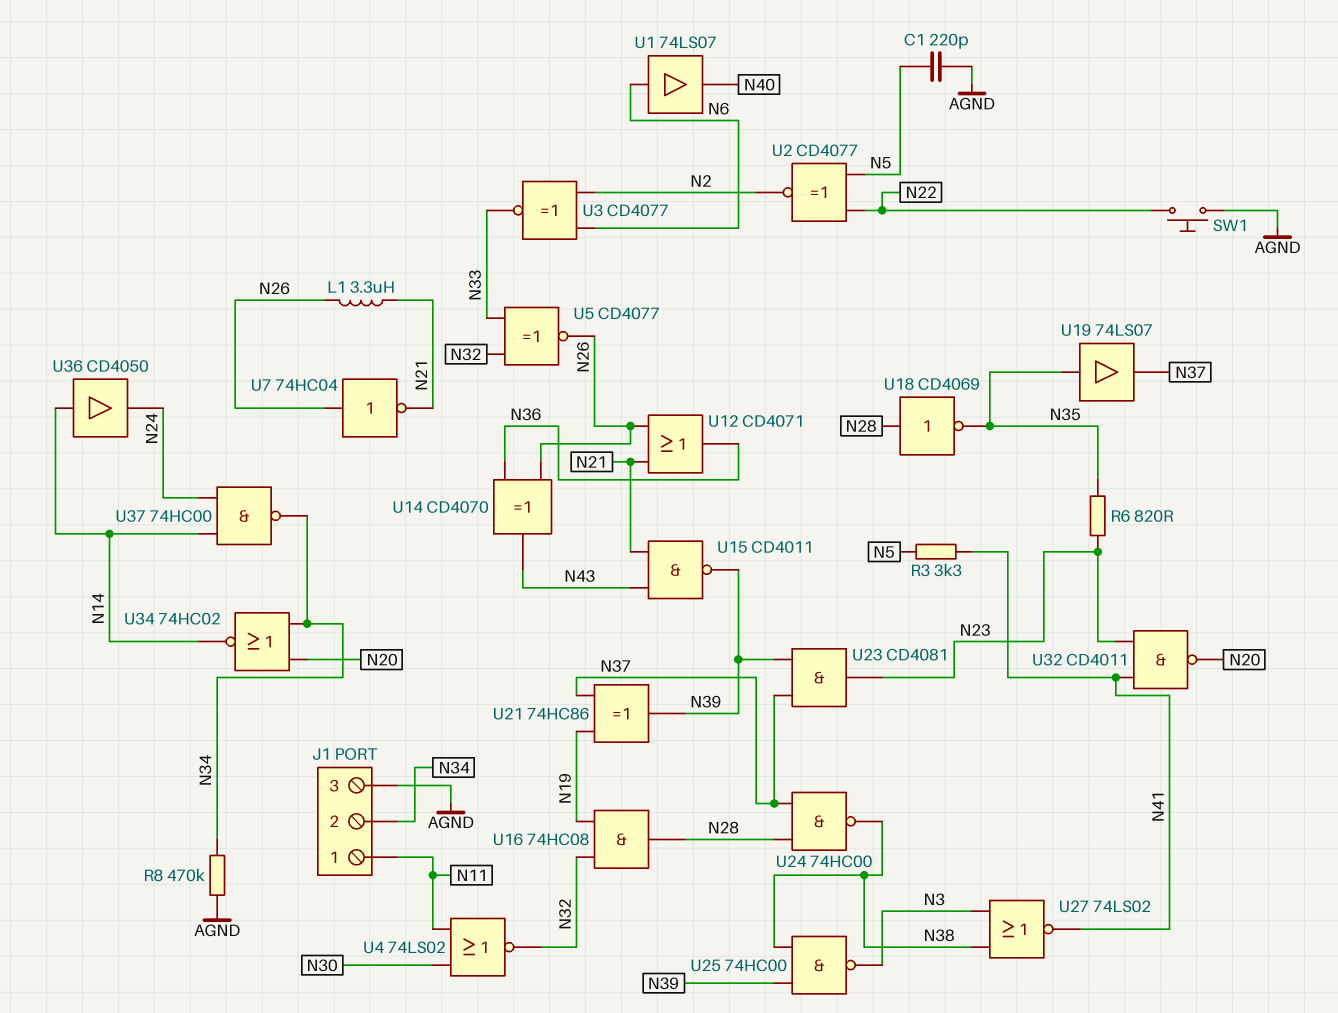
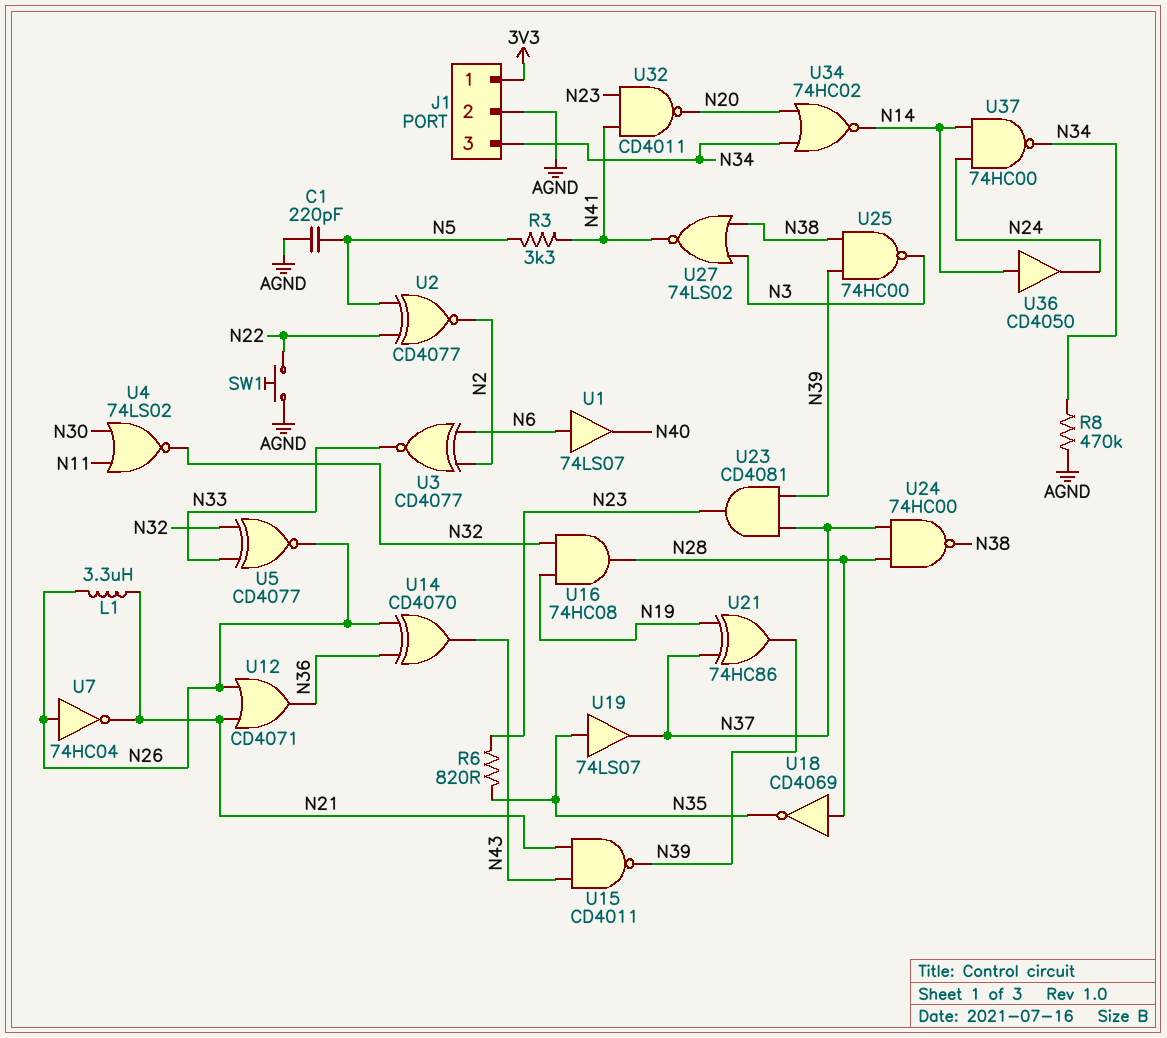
J1 pin 1: N11 -> 3V3
J1 pin 2: N34 -> AGND
J1 pin 3: AGND -> N34

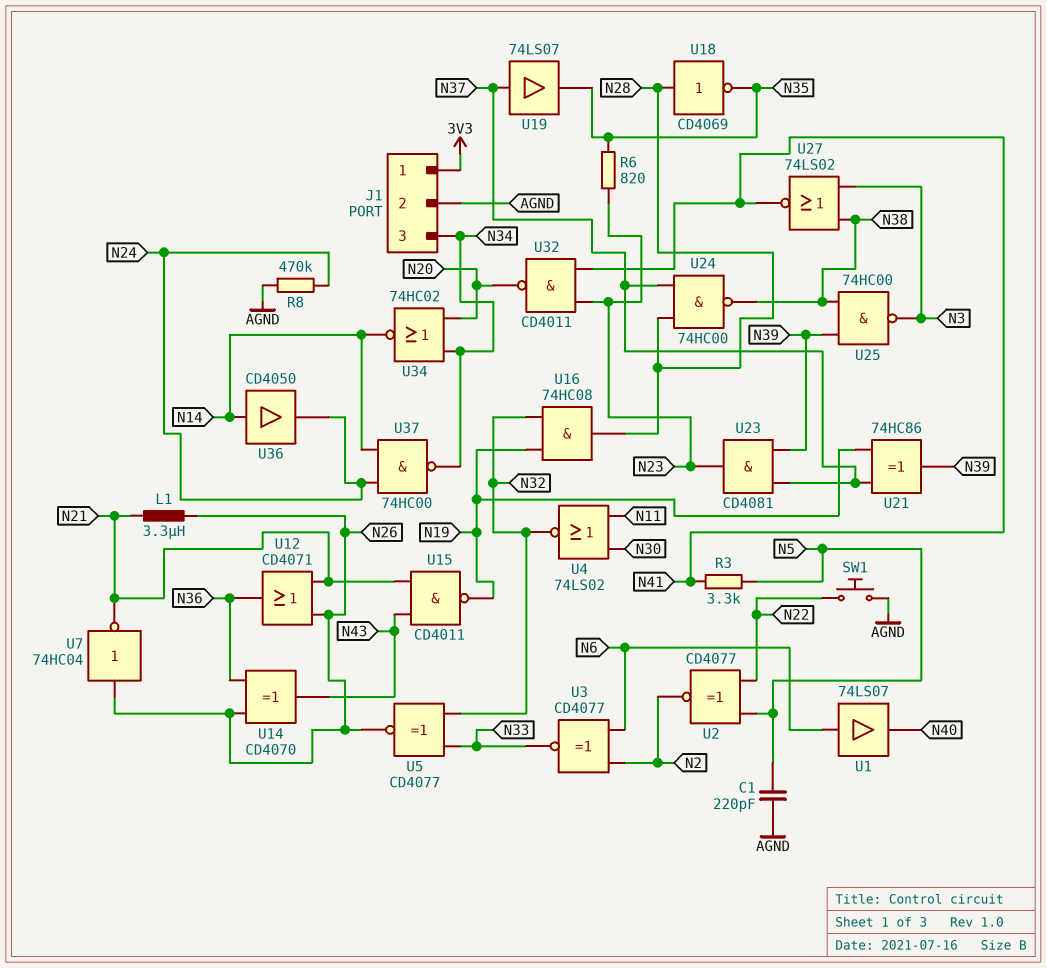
R8: 470k (AGND, N34) -> 470k (AGND, N24)
U15: NAND CD4011 (in N21, in N43, out N39) -> NAND CD4011 (in N21, in N43, out N19)
U19: buffer 74LS07 (in N35, out N37) -> buffer 74LS07 (in N37, out N35)

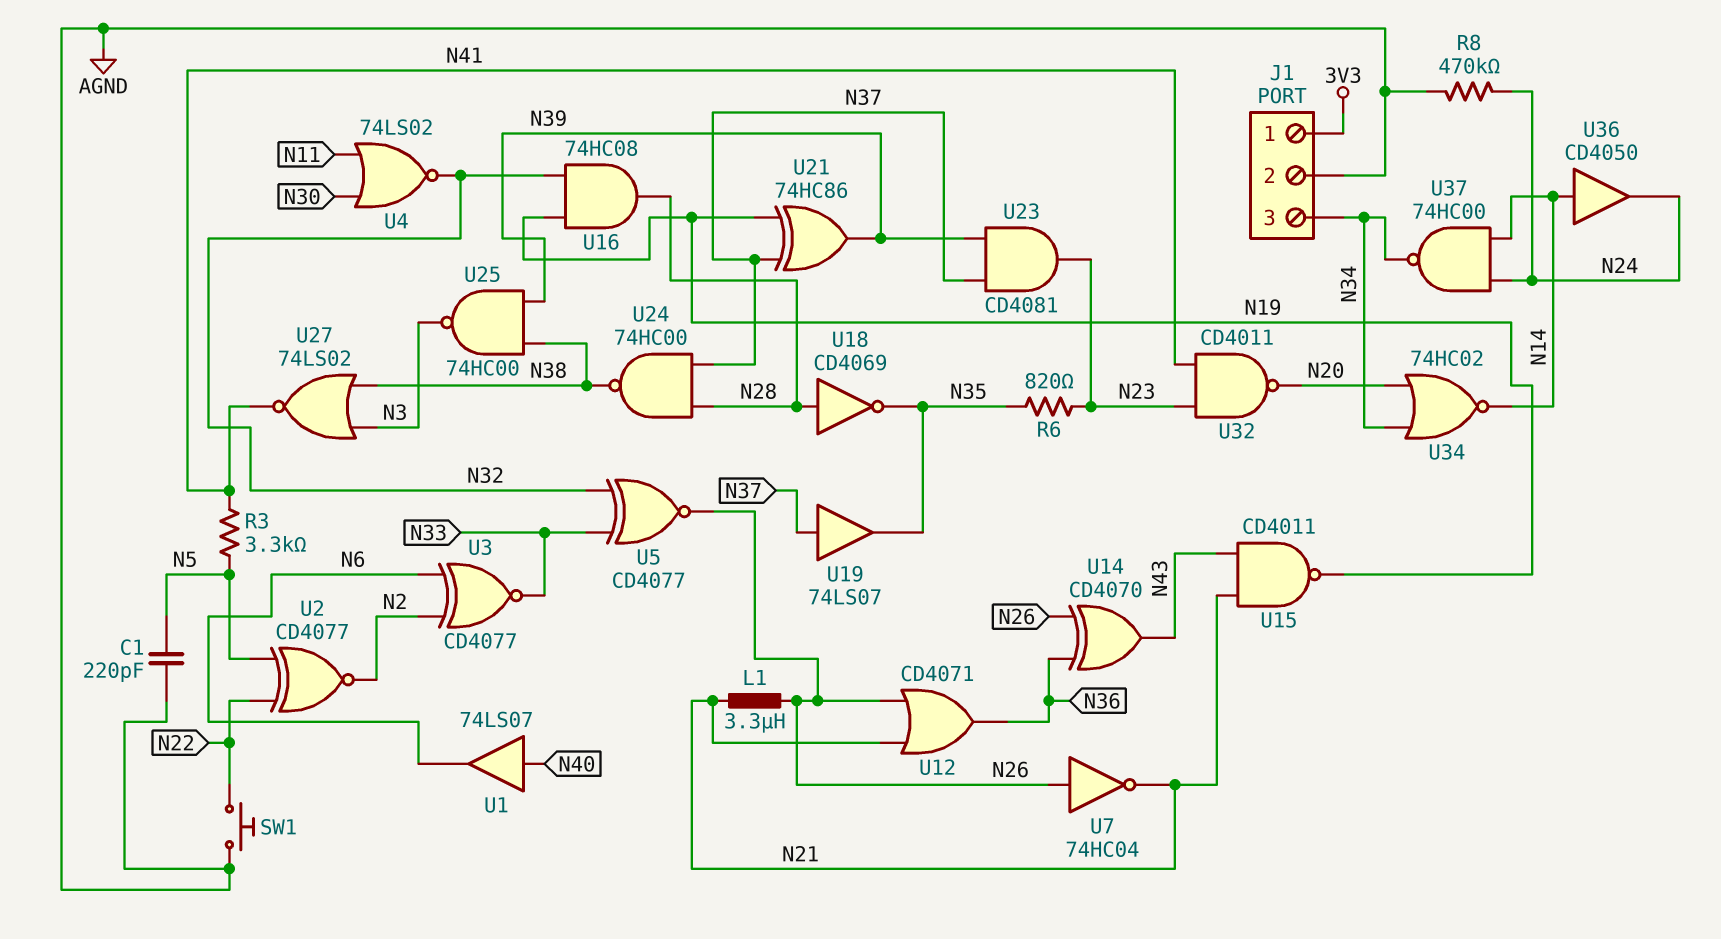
U1: buffer 74LS07 (in N6, out N40) -> buffer 74LS07 (in N40, out N6)

